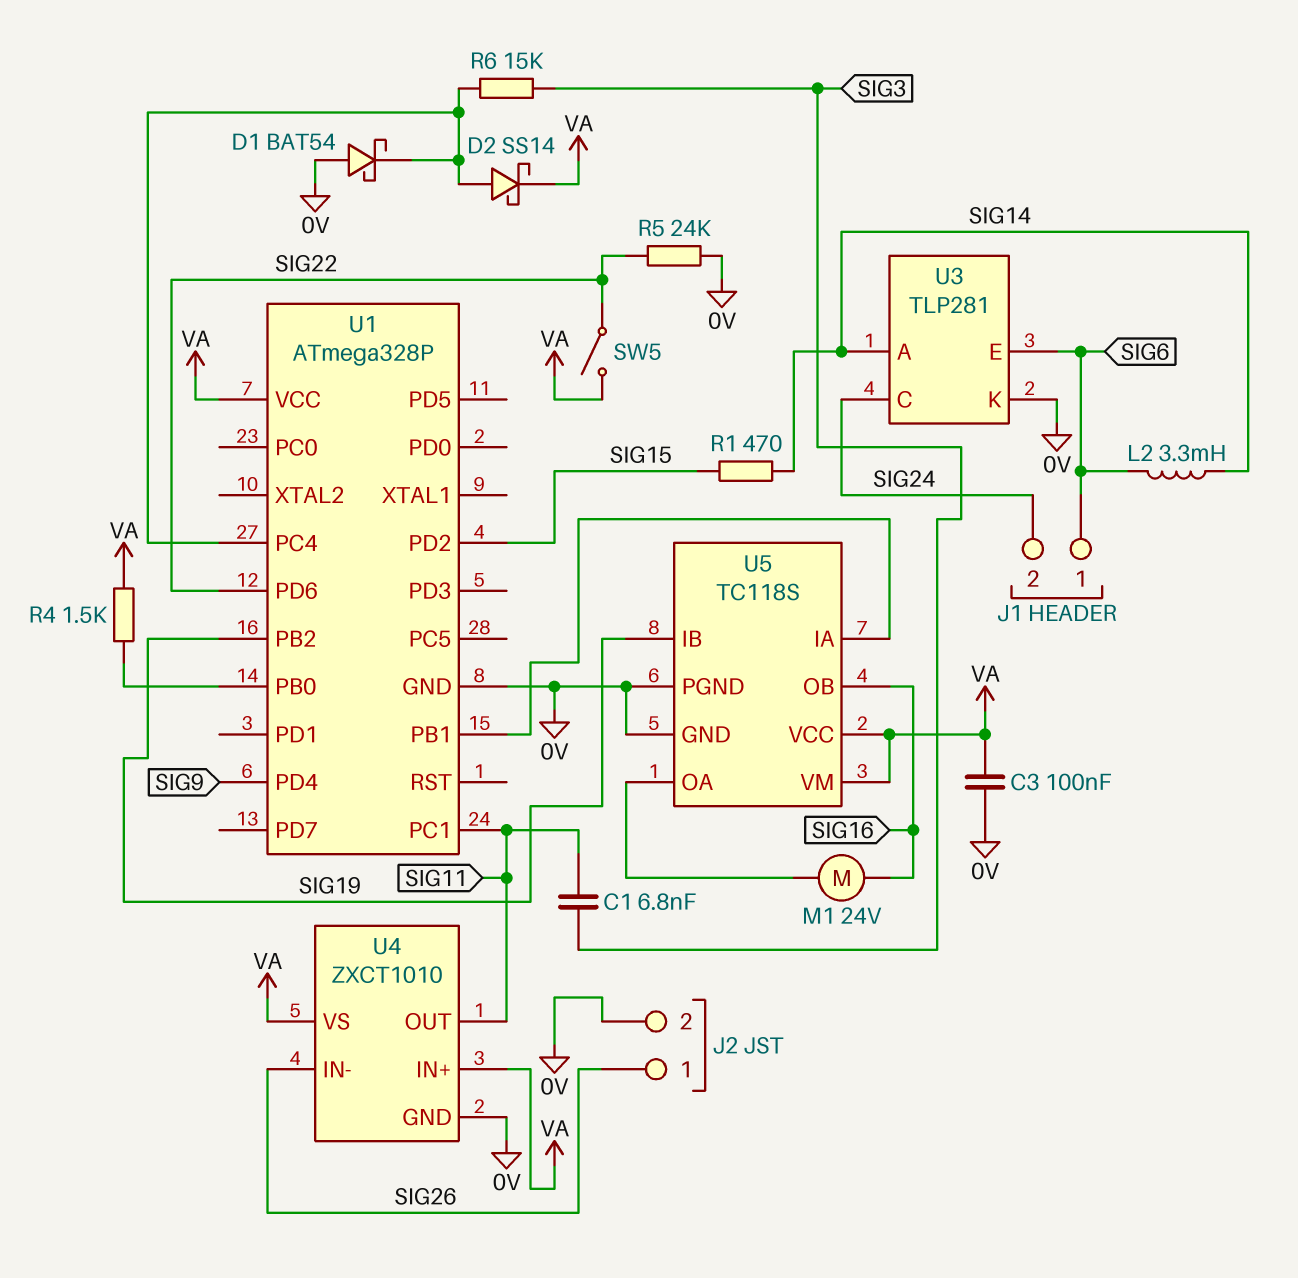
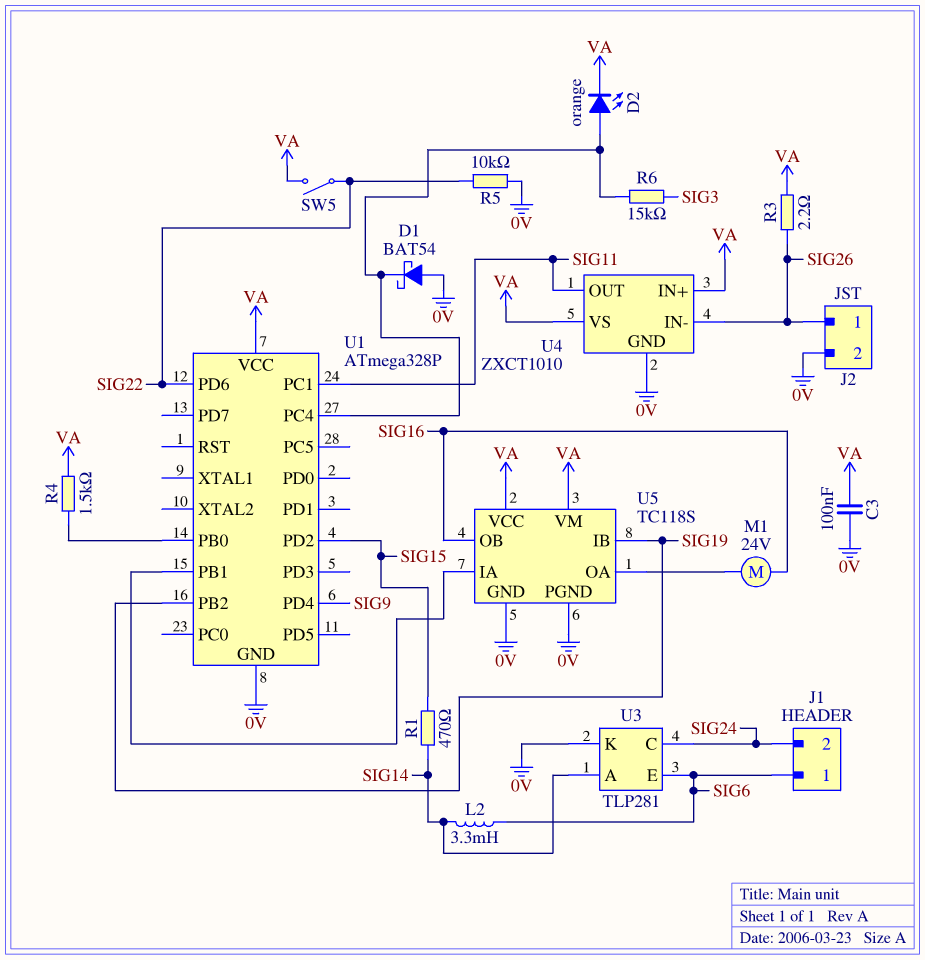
C1: 6.8nF (SIG3, SIG11) -> none
D2: schottky SS14 (A U1/PC4, K VA) -> LED orange (A U1/PC4, K VA)
R3: none -> 2.2 (SIG26, VA)
R5: 24k (0V, SIG22) -> 10k (0V, SIG22)

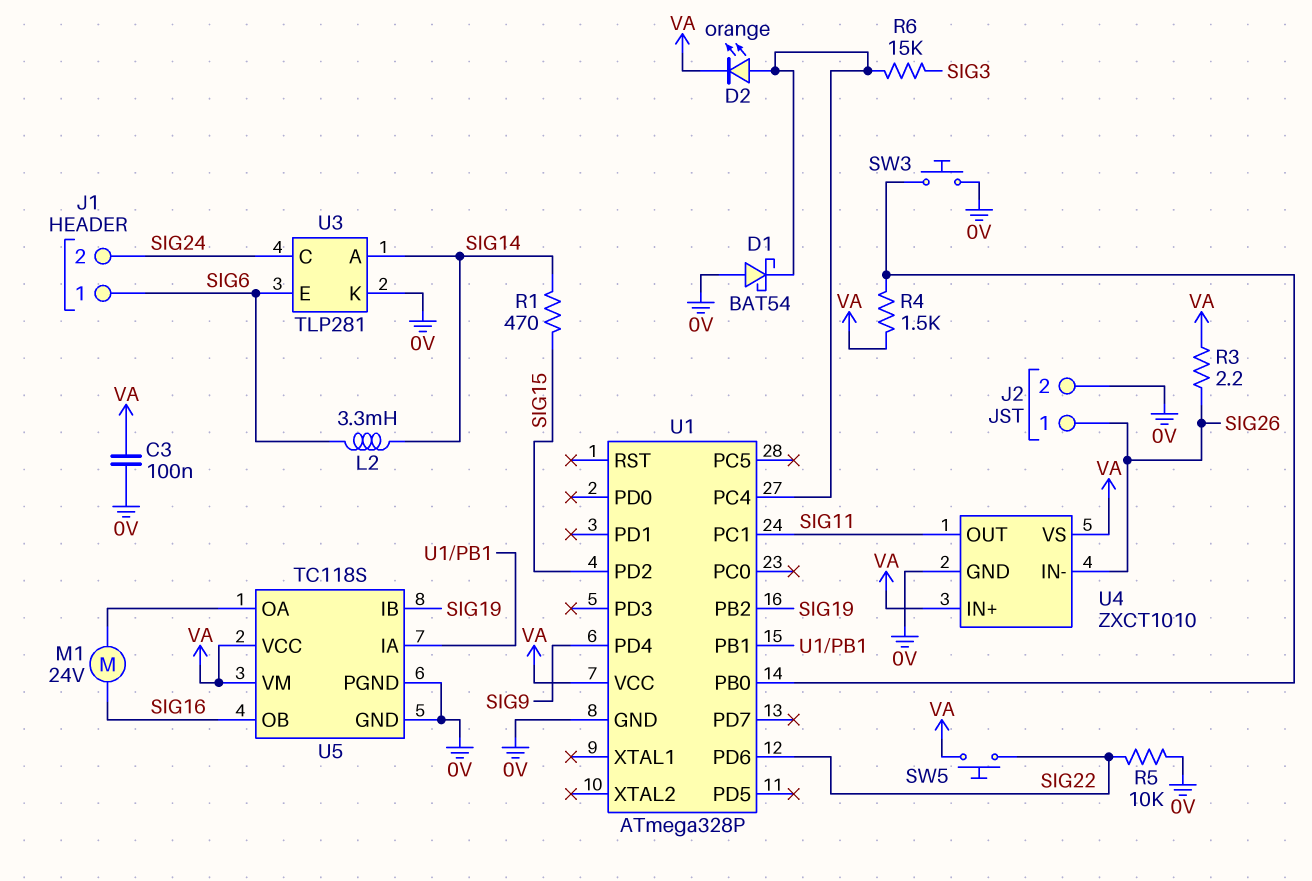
SW3: none -> button (0V, U1/PB0)
SW5: switch (SIG22, VA) -> button (SIG22, VA)

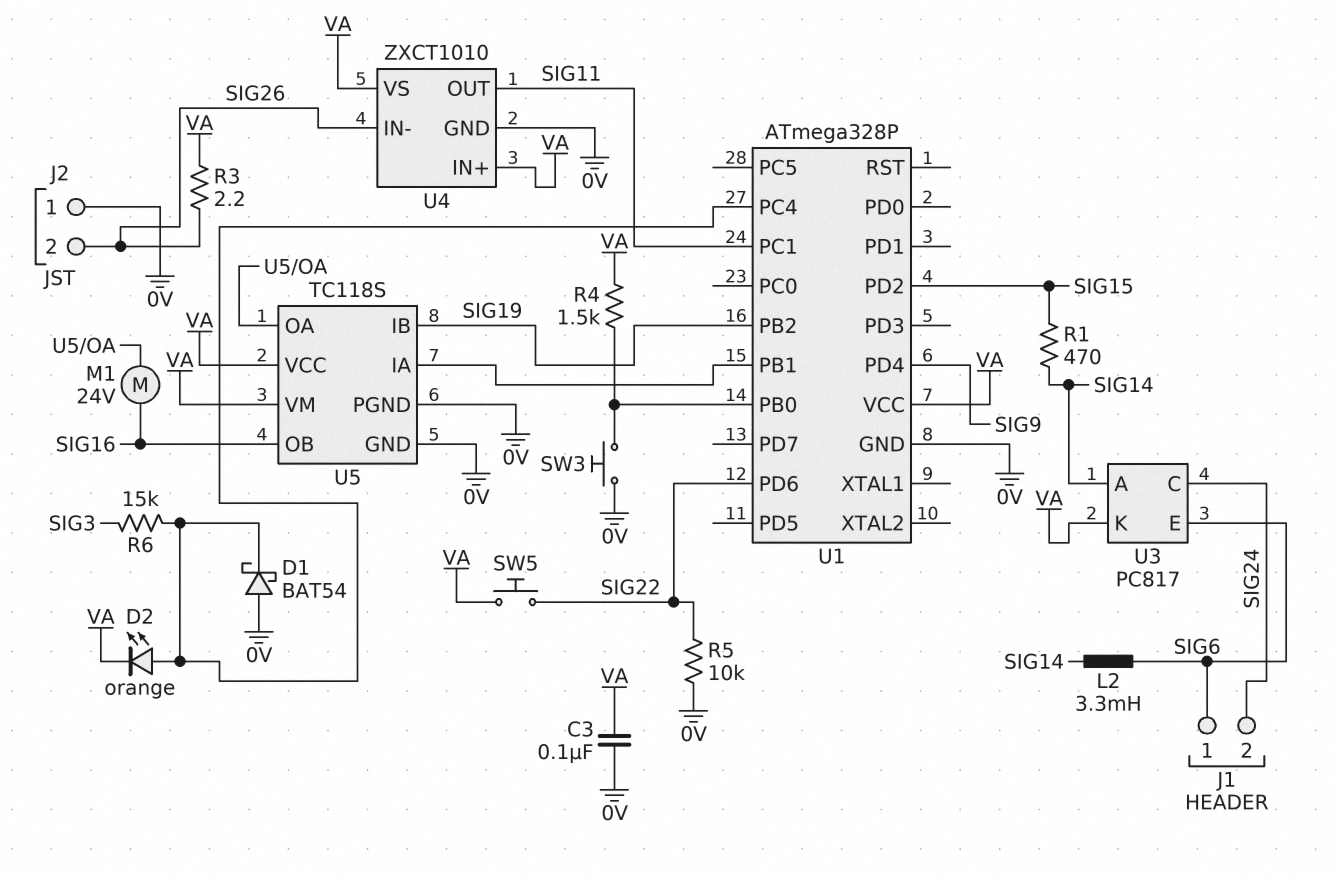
J2 pin 1: SIG26 -> 0V
J2 pin 2: 0V -> SIG26
U3: TLP281 -> PC817
U3 pin K: 0V -> VA

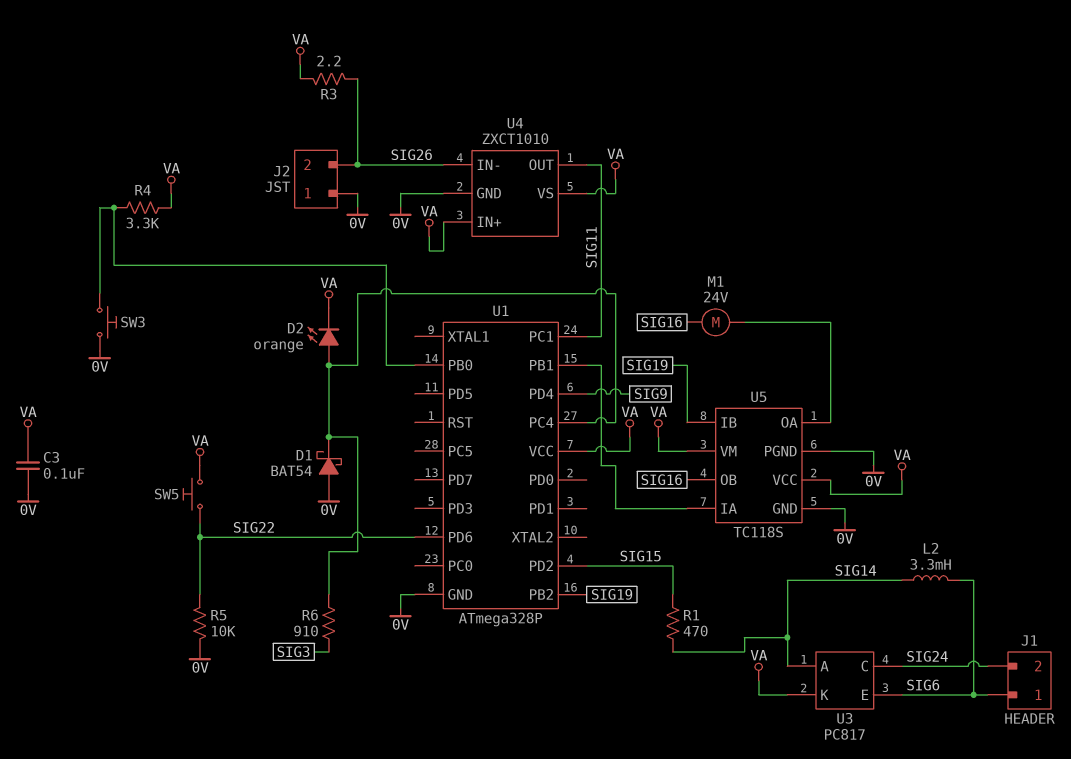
R4: 1.5k (U1/PB0, VA) -> 3.3k (U1/PB0, VA)
R6: 15k (SIG3, U1/PC4) -> 910 (SIG3, U1/PC4)

